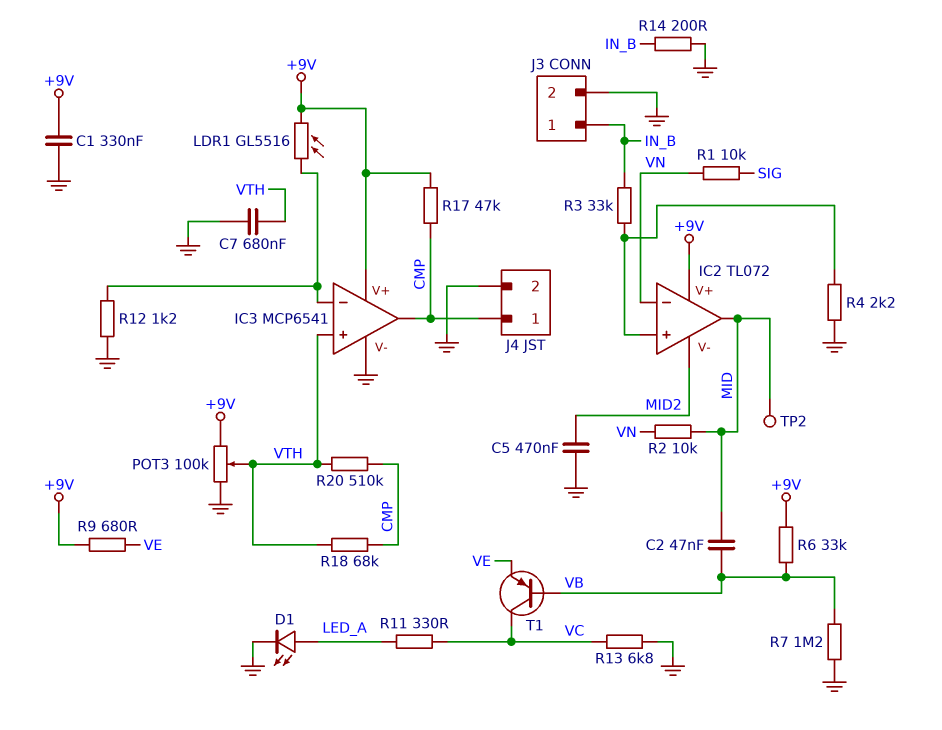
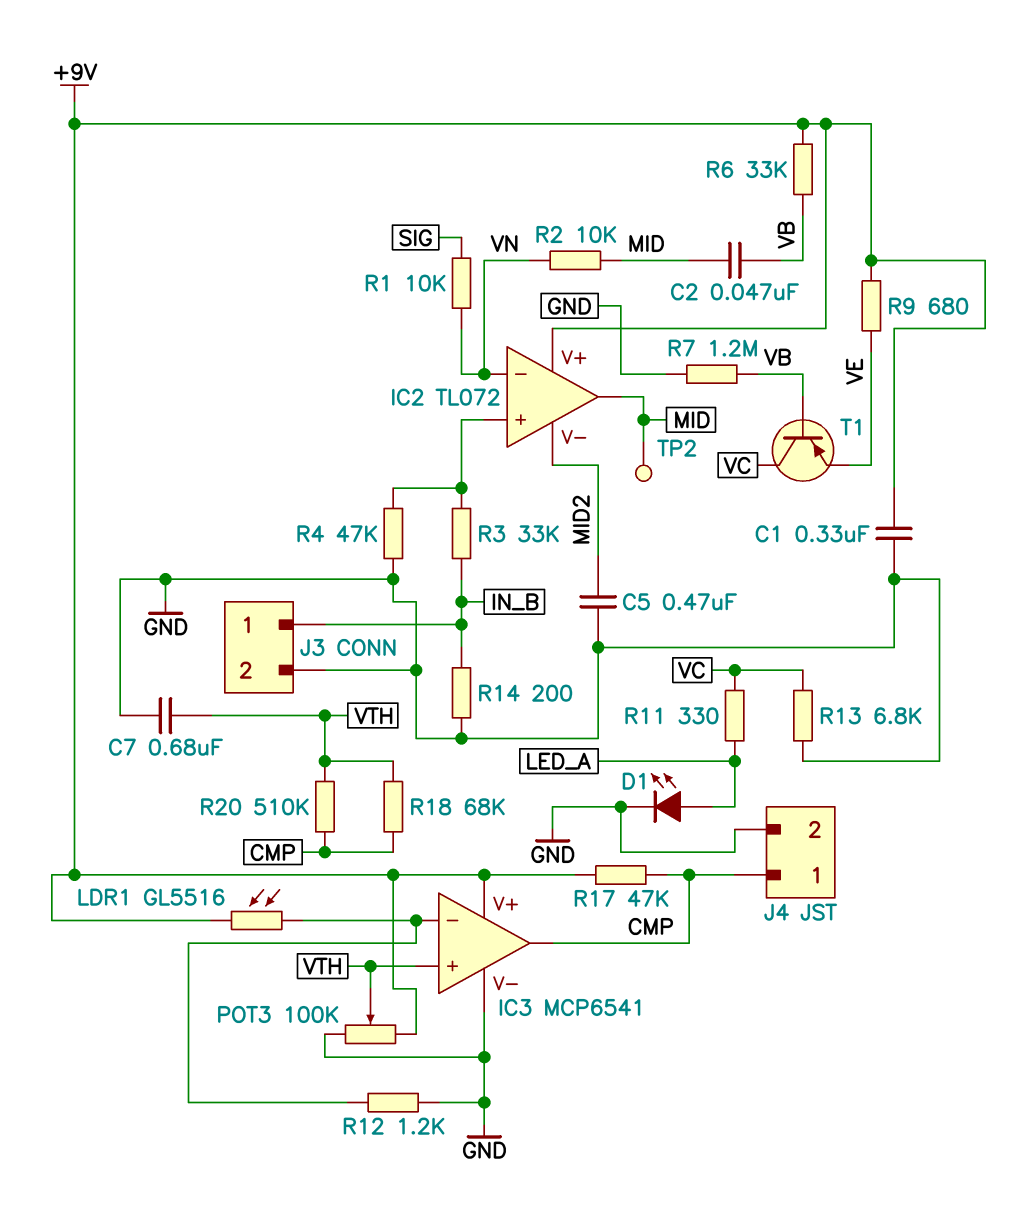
R4: 2.2k (GND, IC2/in+) -> 47k (GND, IC2/in+)

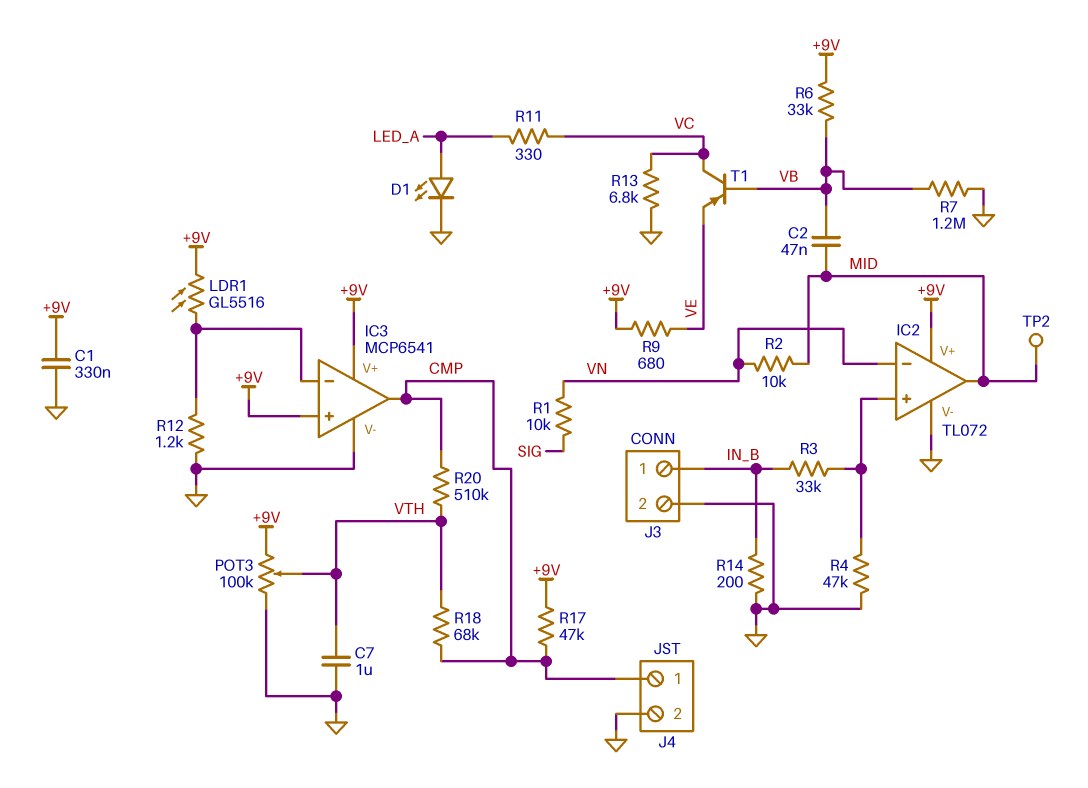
C5: 470nF (GND, MID2) -> none
C7: 680nF (GND, VTH) -> 1uF (GND, VTH)
IC2 pin V-: MID2 -> GND
IC3 pin in+: VTH -> +9V

